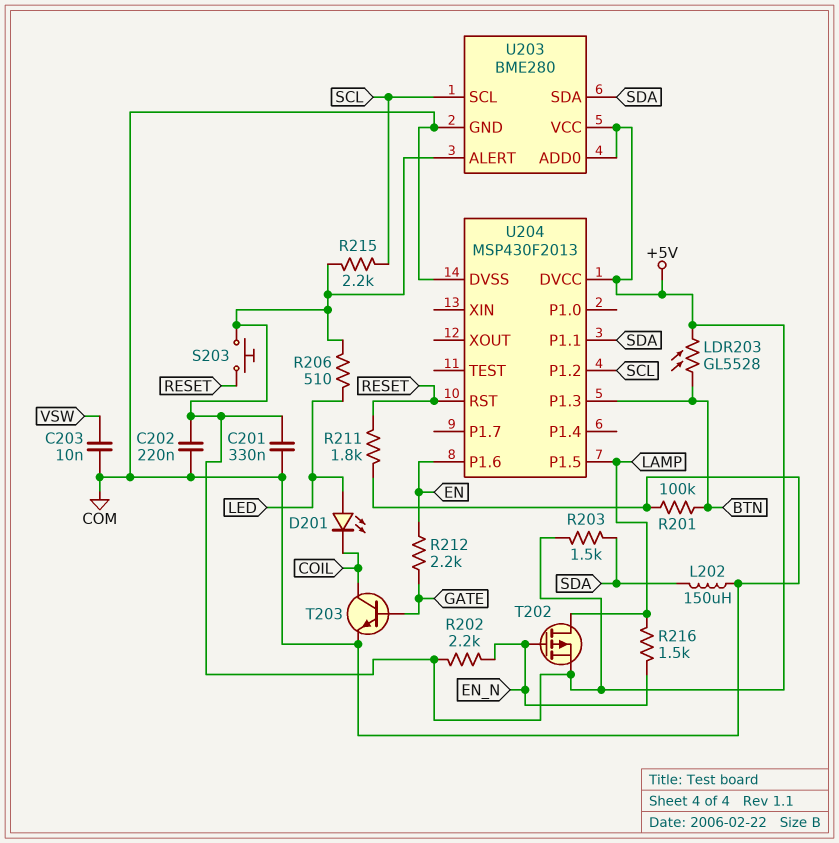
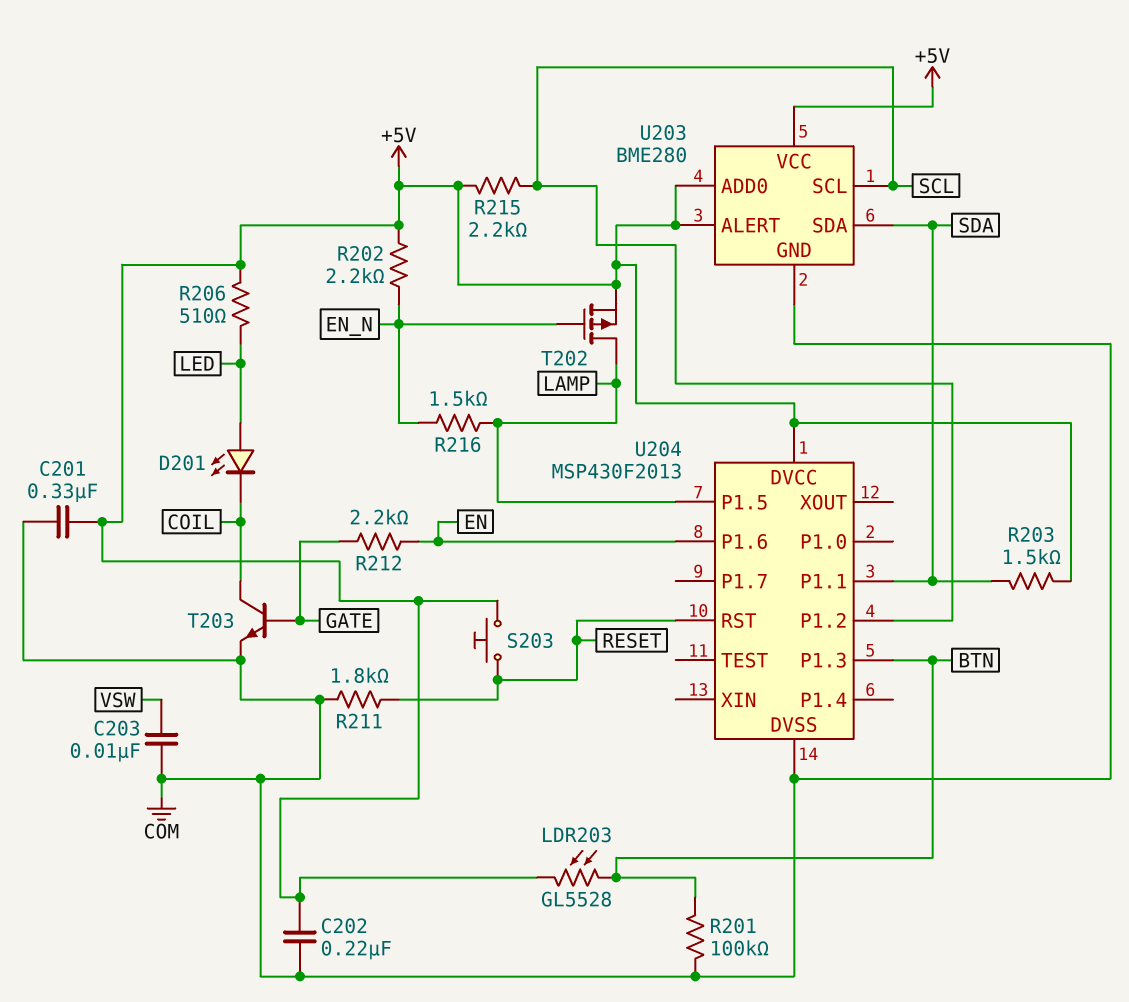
L202: 150uH (COM, SDA) -> none

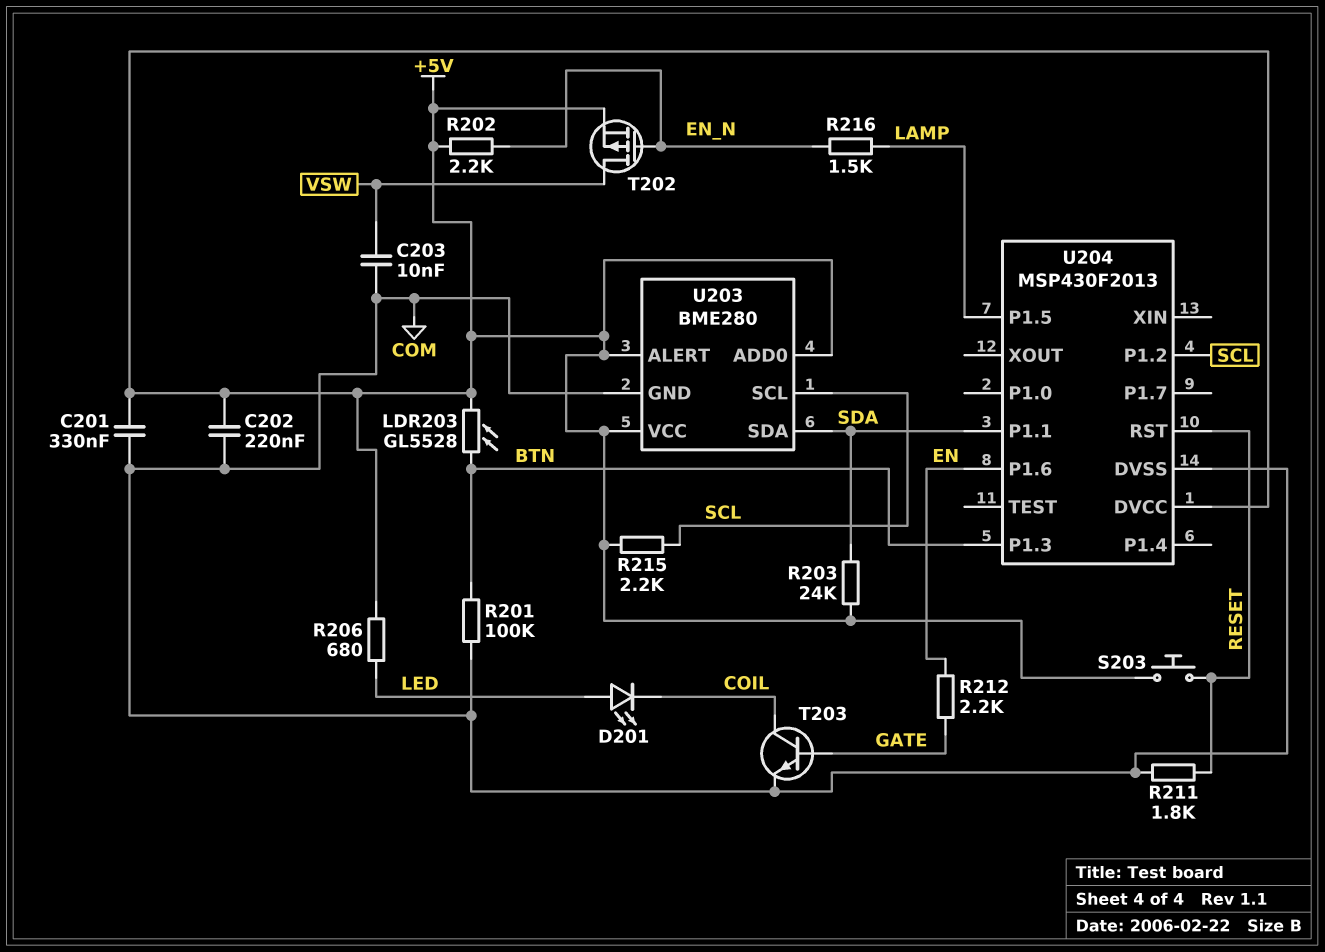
R203: 1.5k (+5V, SDA) -> 24k (+5V, SDA)
R206: 510 (+5V, LED) -> 680 (+5V, LED)
T202: PMOS (G EN_N, D LAMP, S +5V) -> PMOS (G EN_N, D VSW, S +5V)

